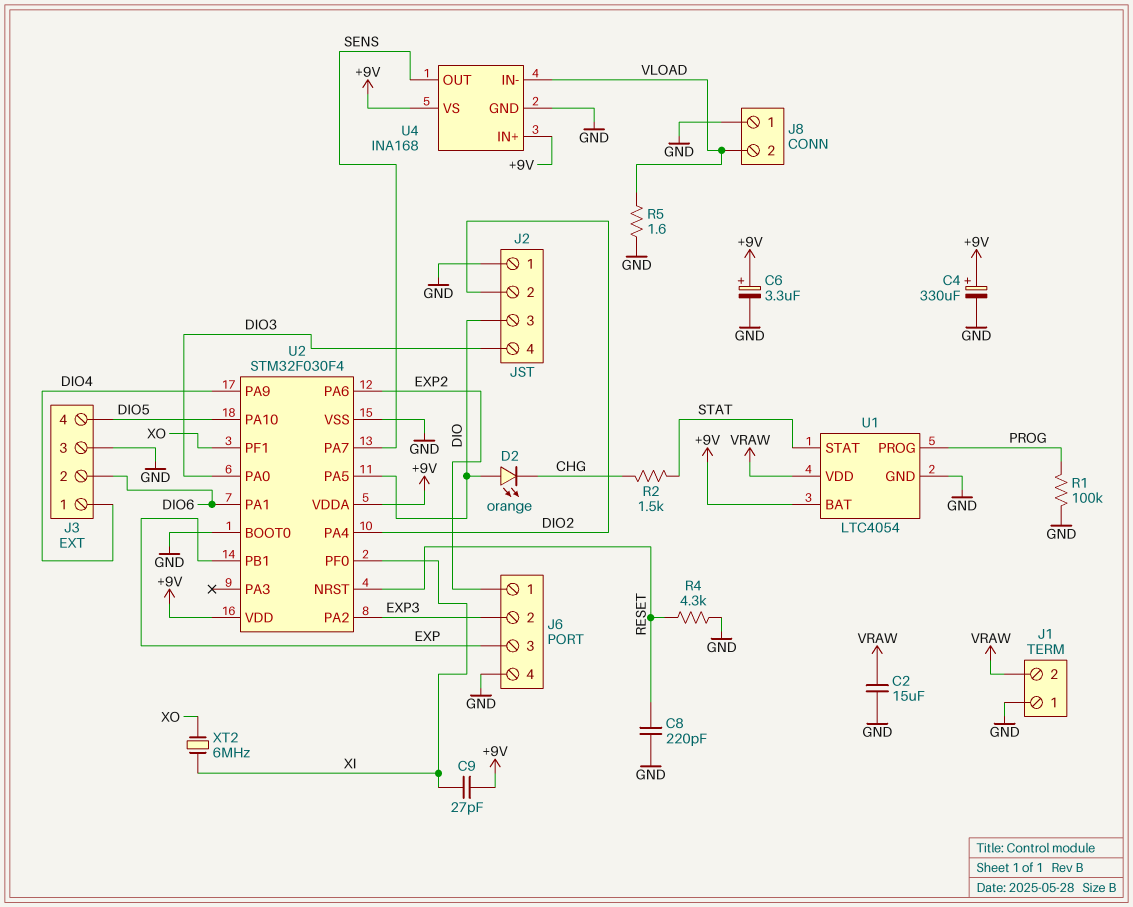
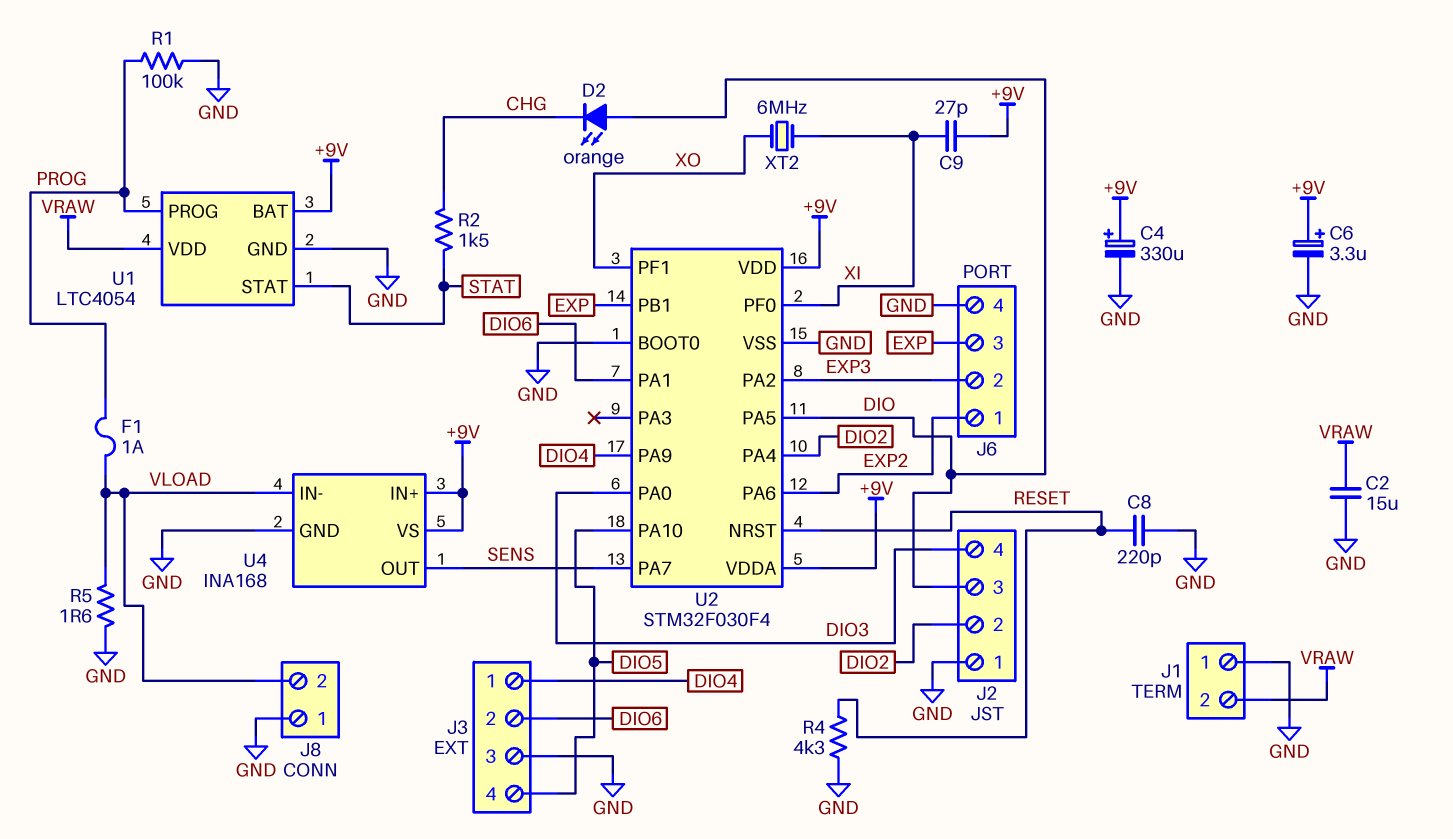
F1: none -> 1A (PROG, VLOAD)

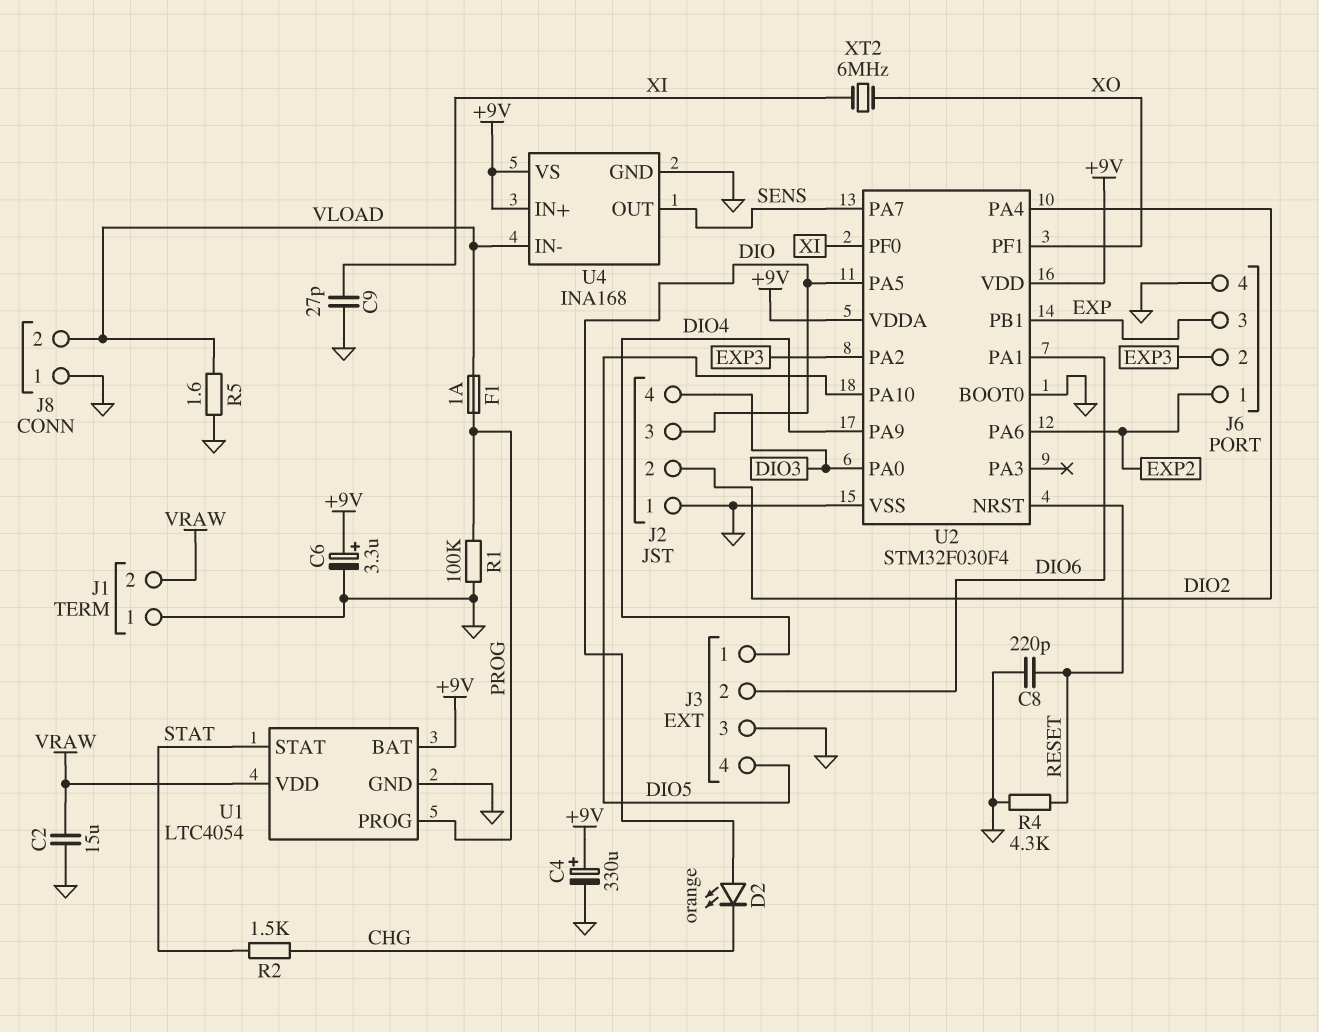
C9: 27pF (+9V, XI) -> 27pF (GND, XI)

